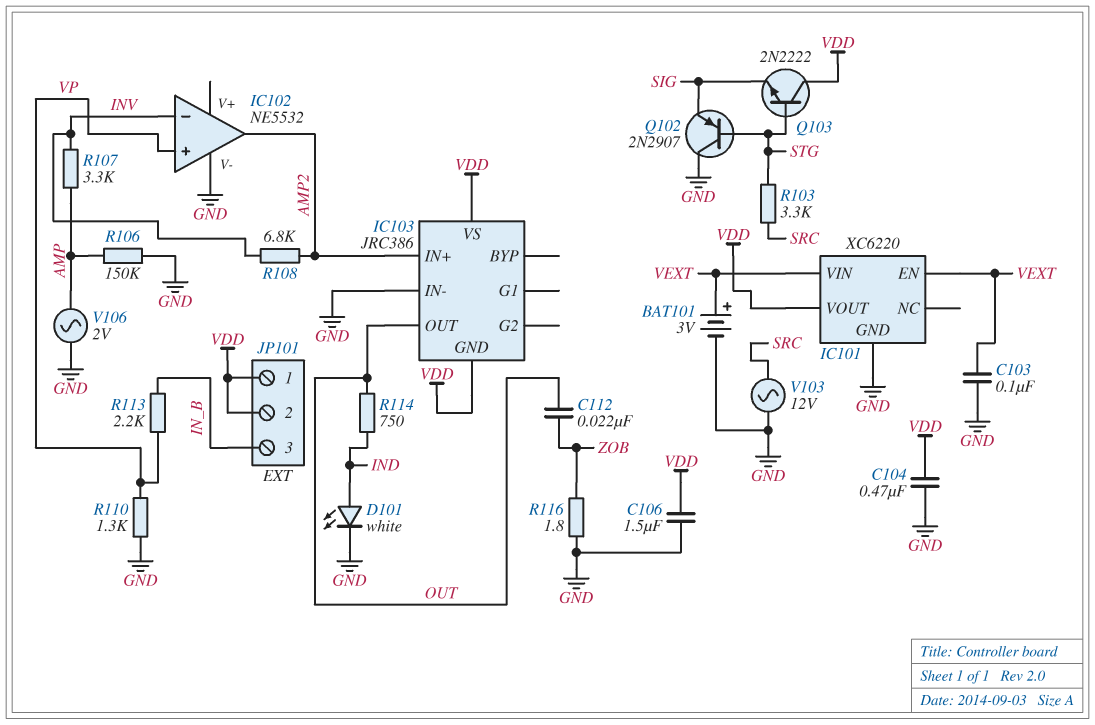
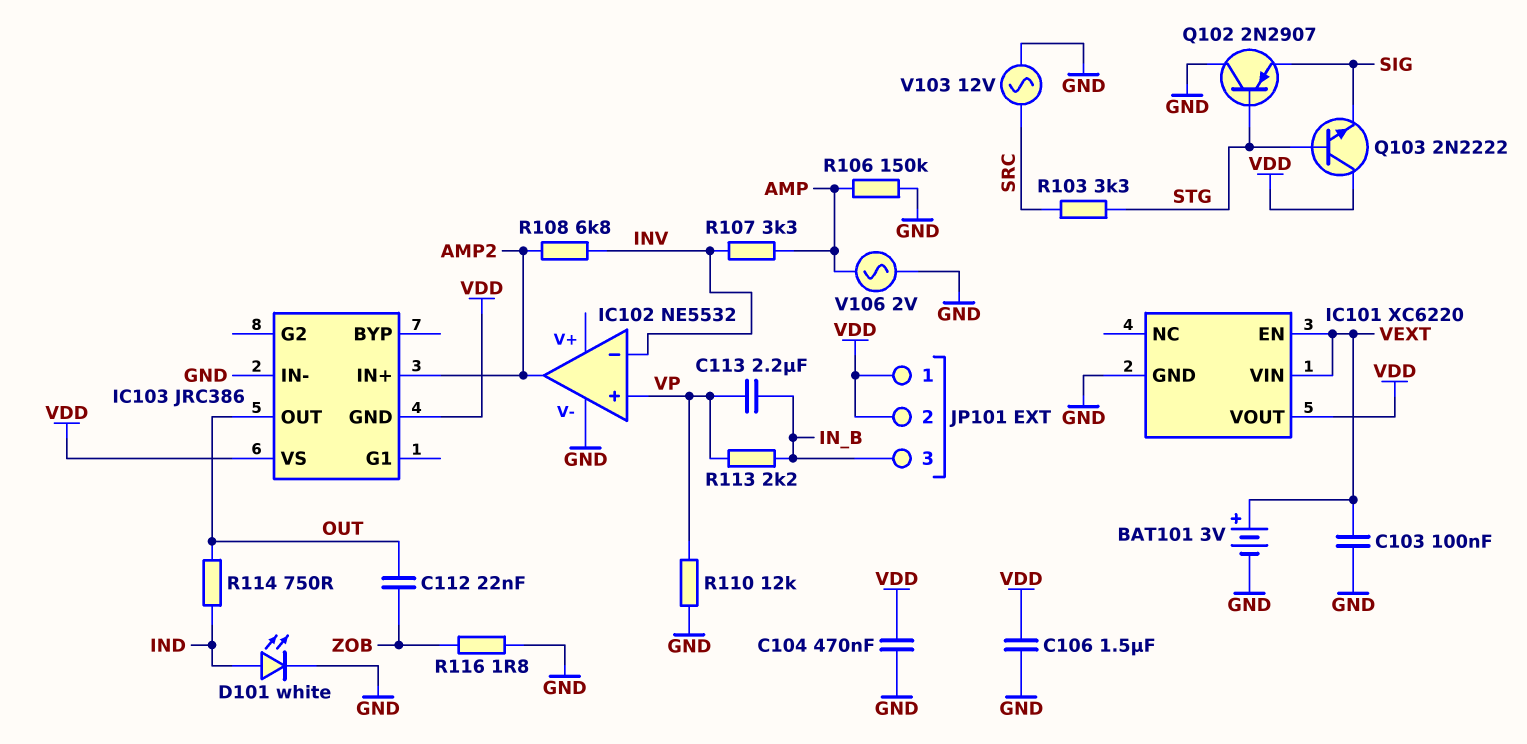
C113: none -> 2.2uF (IN_B, VP)
R110: 1.3k (GND, VP) -> 12k (GND, VP)

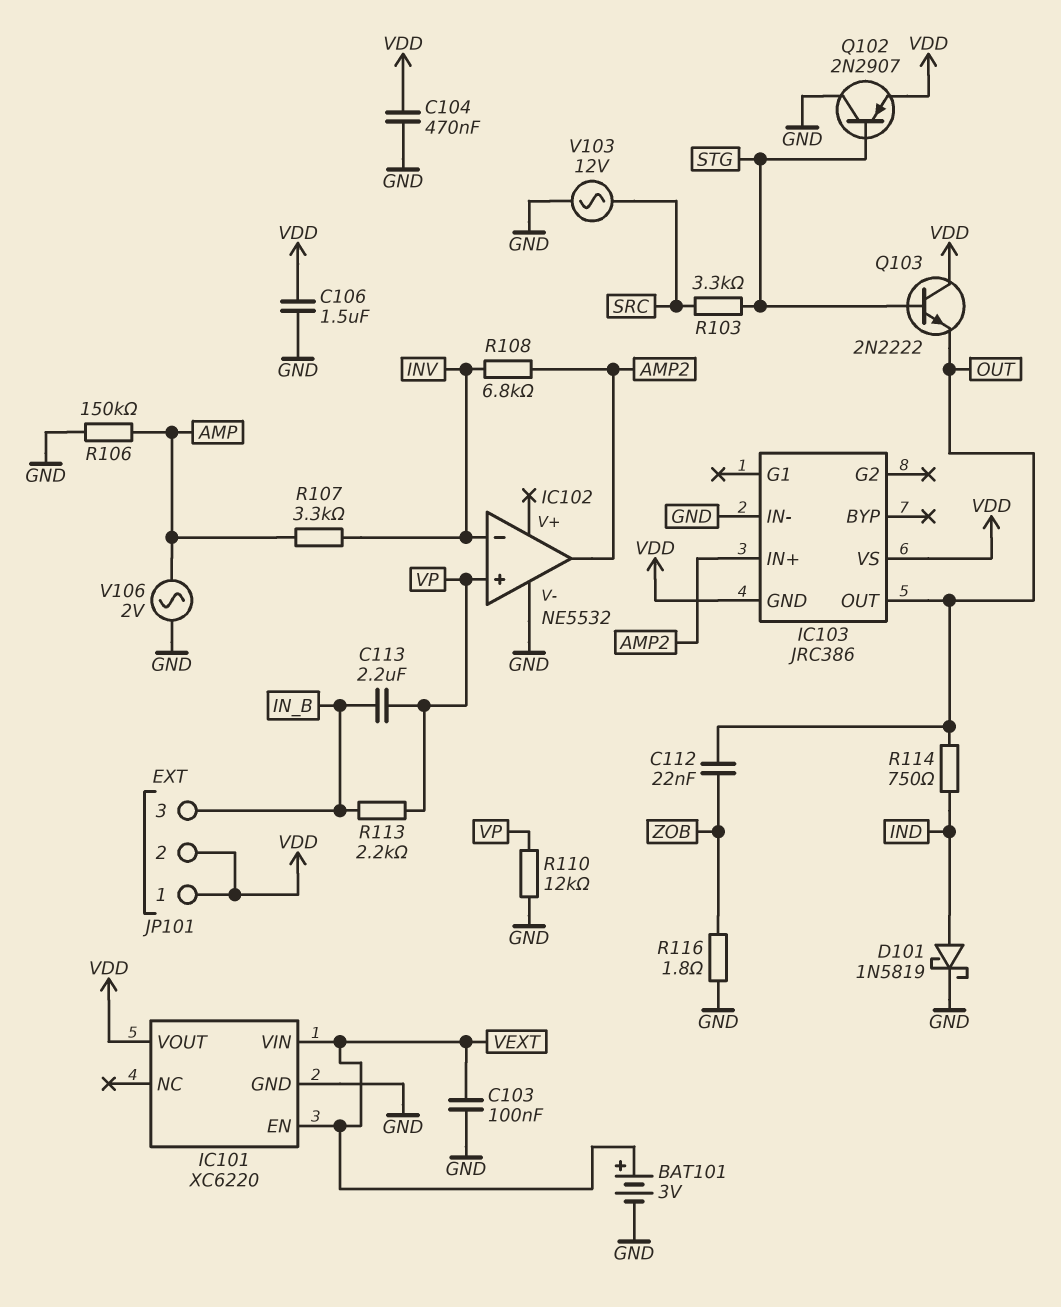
D101: LED white (A IND, K GND) -> schottky 1N5819 (A IND, K GND)
Q102: PNP 2N2907 (B STG, C GND, E SIG) -> PNP 2N2907 (B STG, C GND, E VDD)
Q103: NPN 2N2222 (B STG, C VDD, E SIG) -> NPN 2N2222 (B STG, C VDD, E OUT)

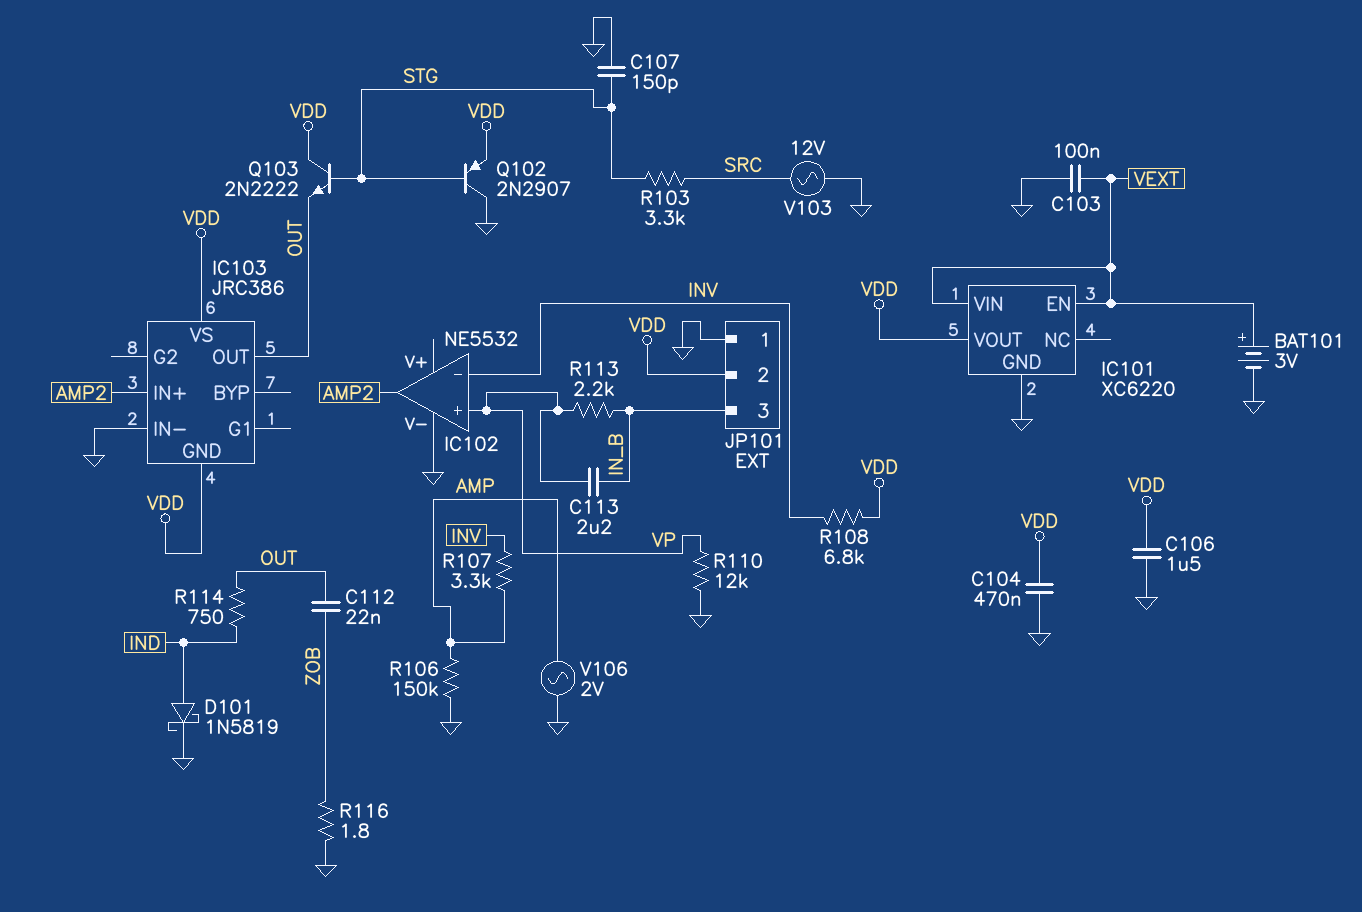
C107: none -> 150pF (GND, STG)
JP101 pin 1: VDD -> GND
R108: 6.8k (AMP2, INV) -> 6.8k (INV, VDD)

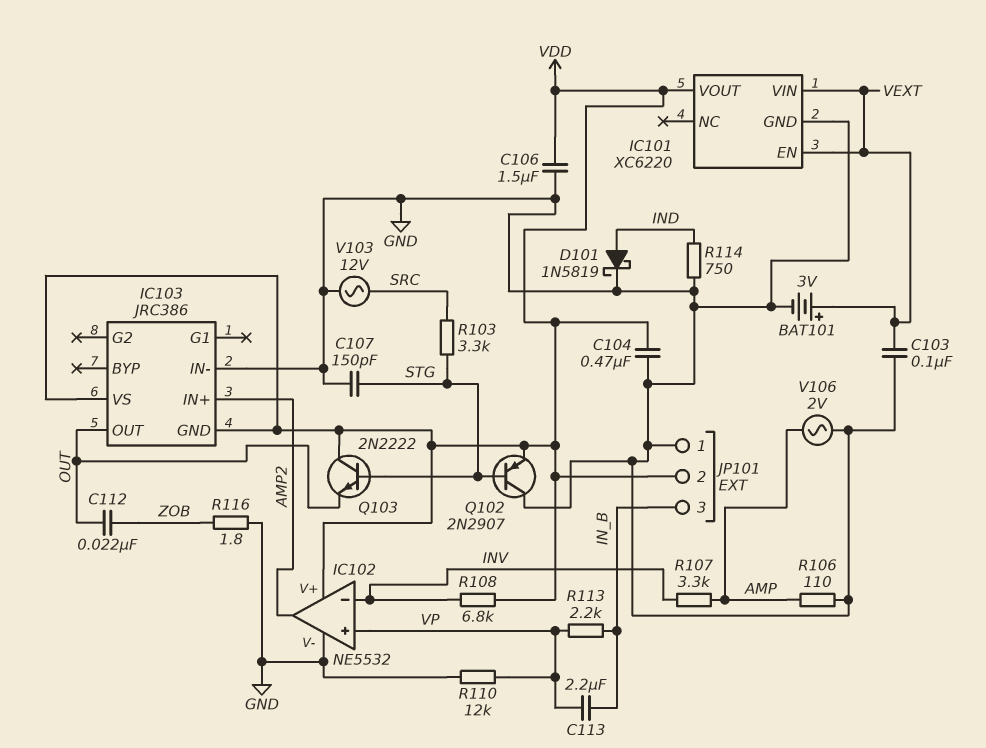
IC102 pin V+: none -> VDD
R106: 150k (AMP, GND) -> 110 (AMP, GND)
R114: 750 (IND, OUT) -> 750 (GND, IND)

